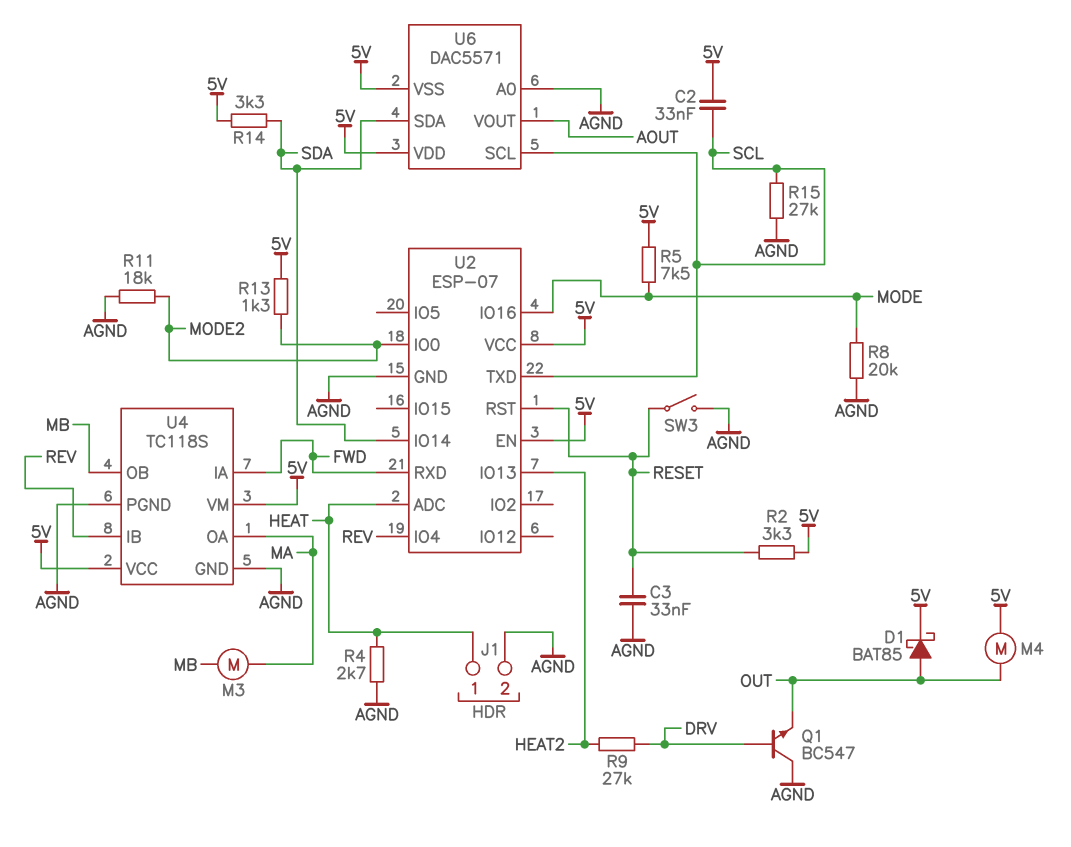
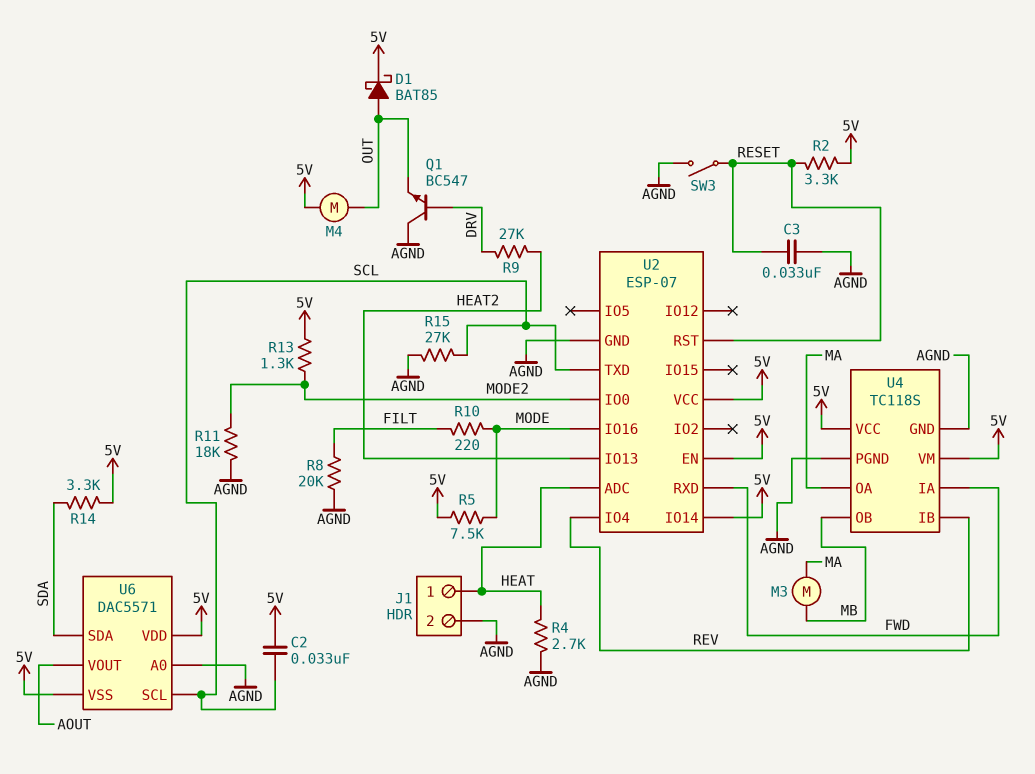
R8: 20k (AGND, MODE) -> 20k (AGND, FILT)
R10: none -> 220 (FILT, MODE)
U2 pin IO14: SDA -> 5V

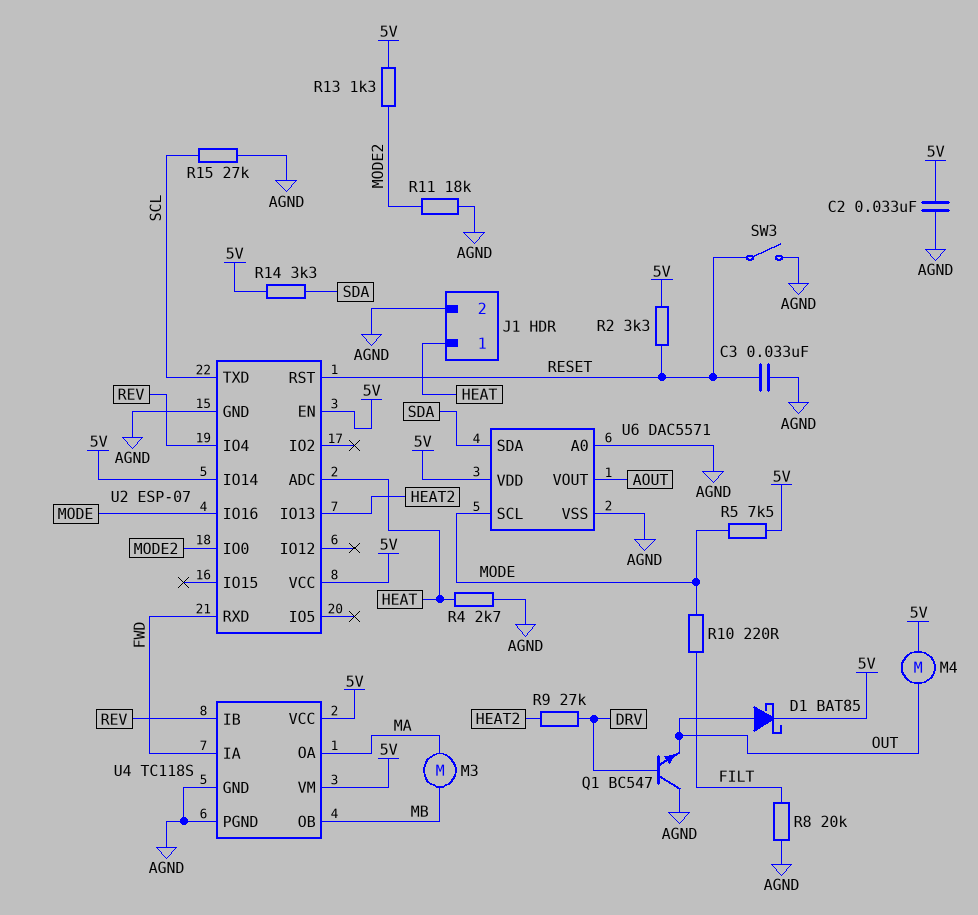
C2: 33nF (5V, SCL) -> 33nF (5V, AGND)
U6 pin SCL: SCL -> MODE
U6 pin VSS: 5V -> AGND

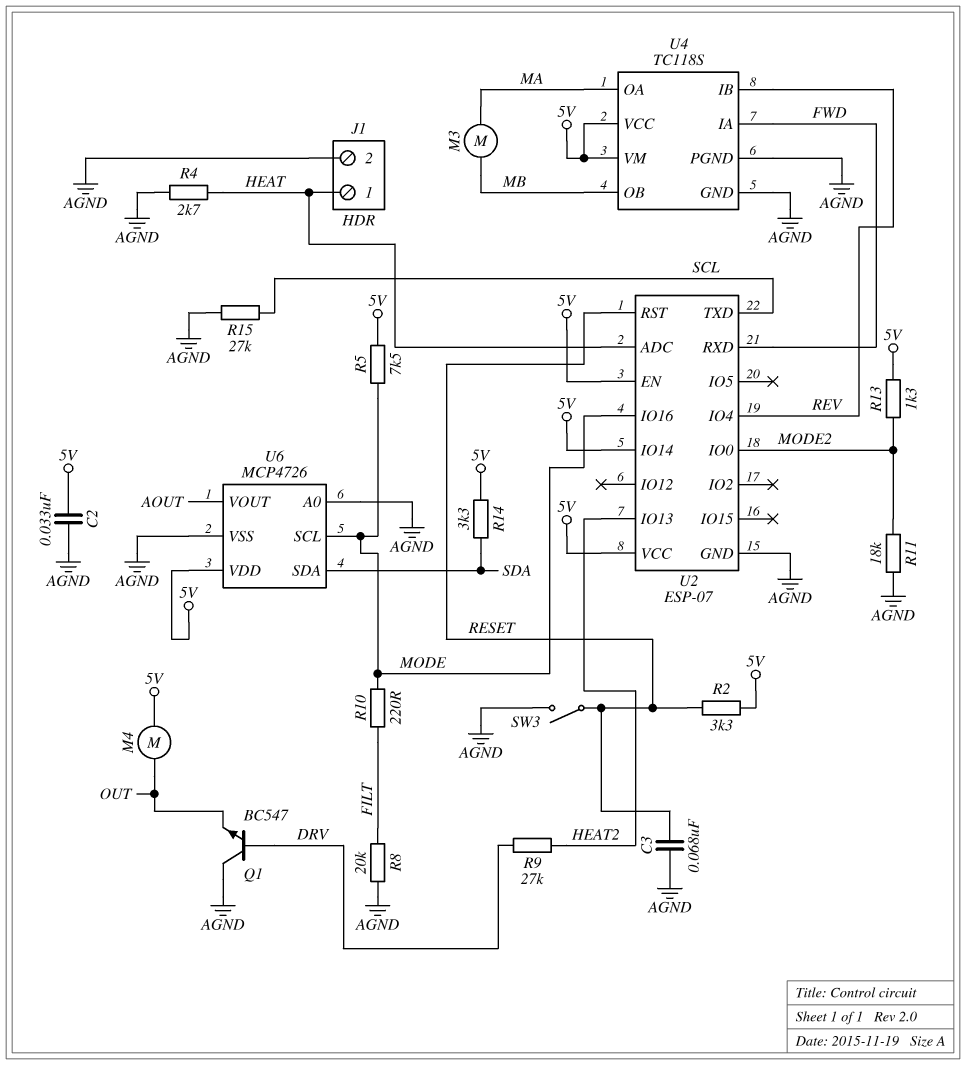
C3: 33nF (AGND, RESET) -> 68nF (AGND, RESET)
D1: schottky BAT85 (A OUT, K 5V) -> none
U6: DAC5571 -> MCP4726

